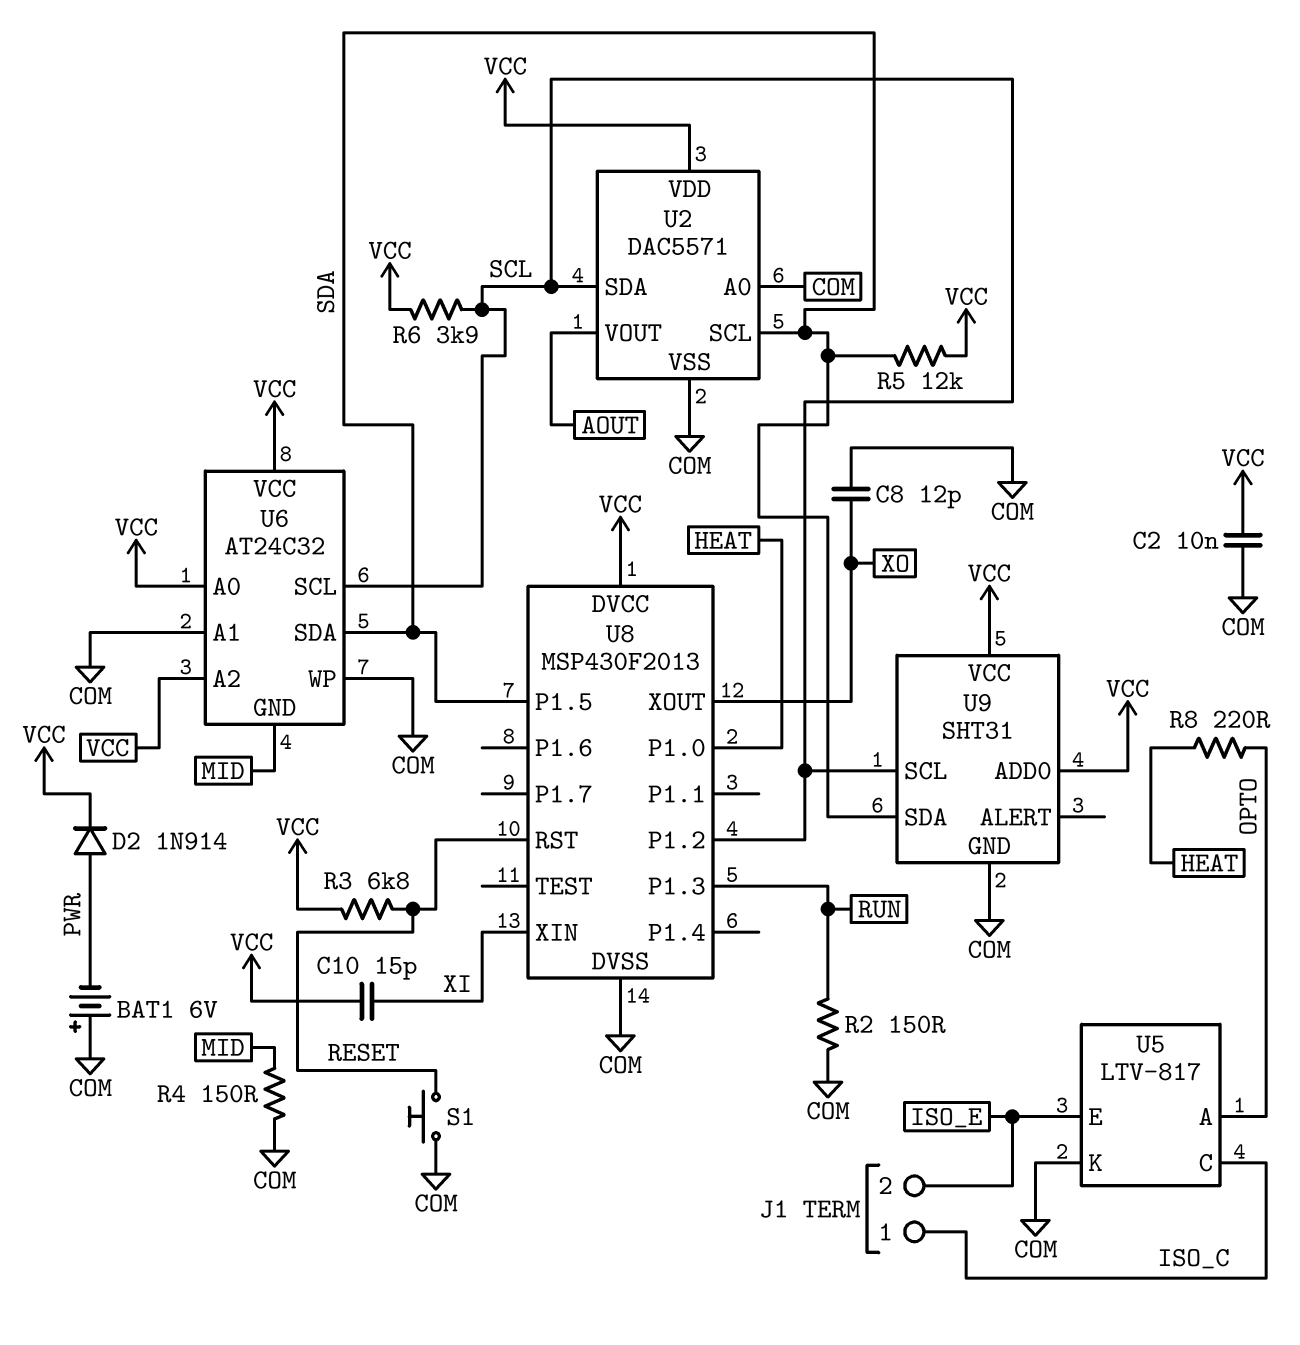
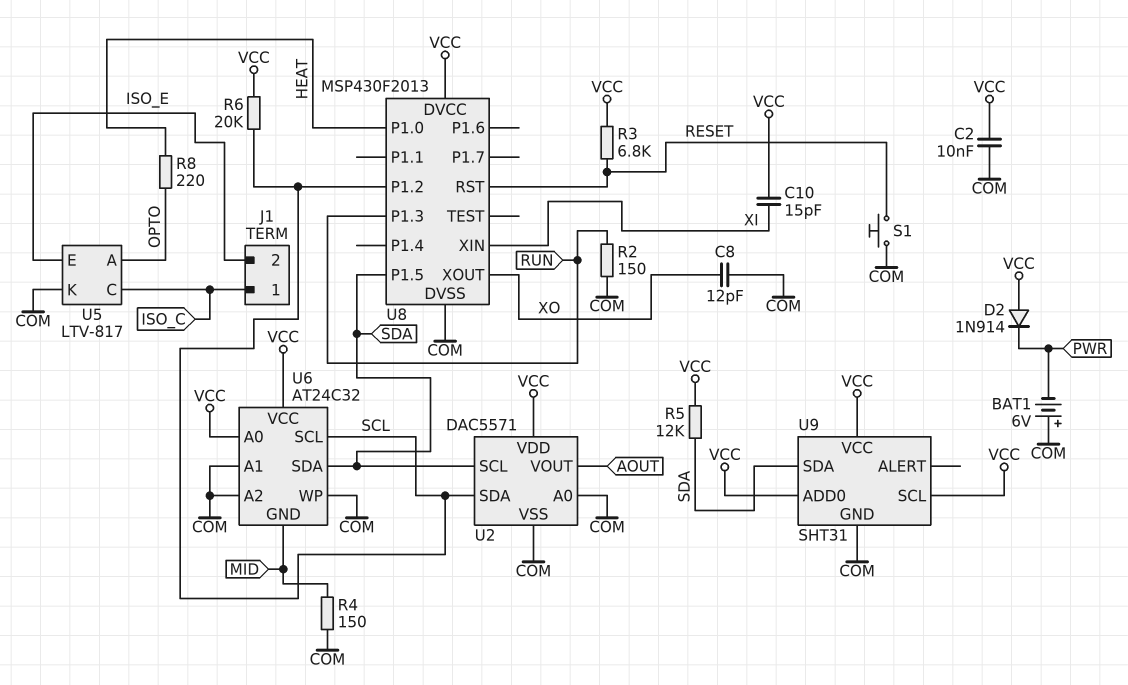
D2: diode 1N914 (A PWR, K VCC) -> diode 1N914 (A VCC, K PWR)
R6: 3.9k (SCL, VCC) -> 20k (SCL, VCC)
U6 pin A2: VCC -> COM
U9 pin SCL: SCL -> VCC

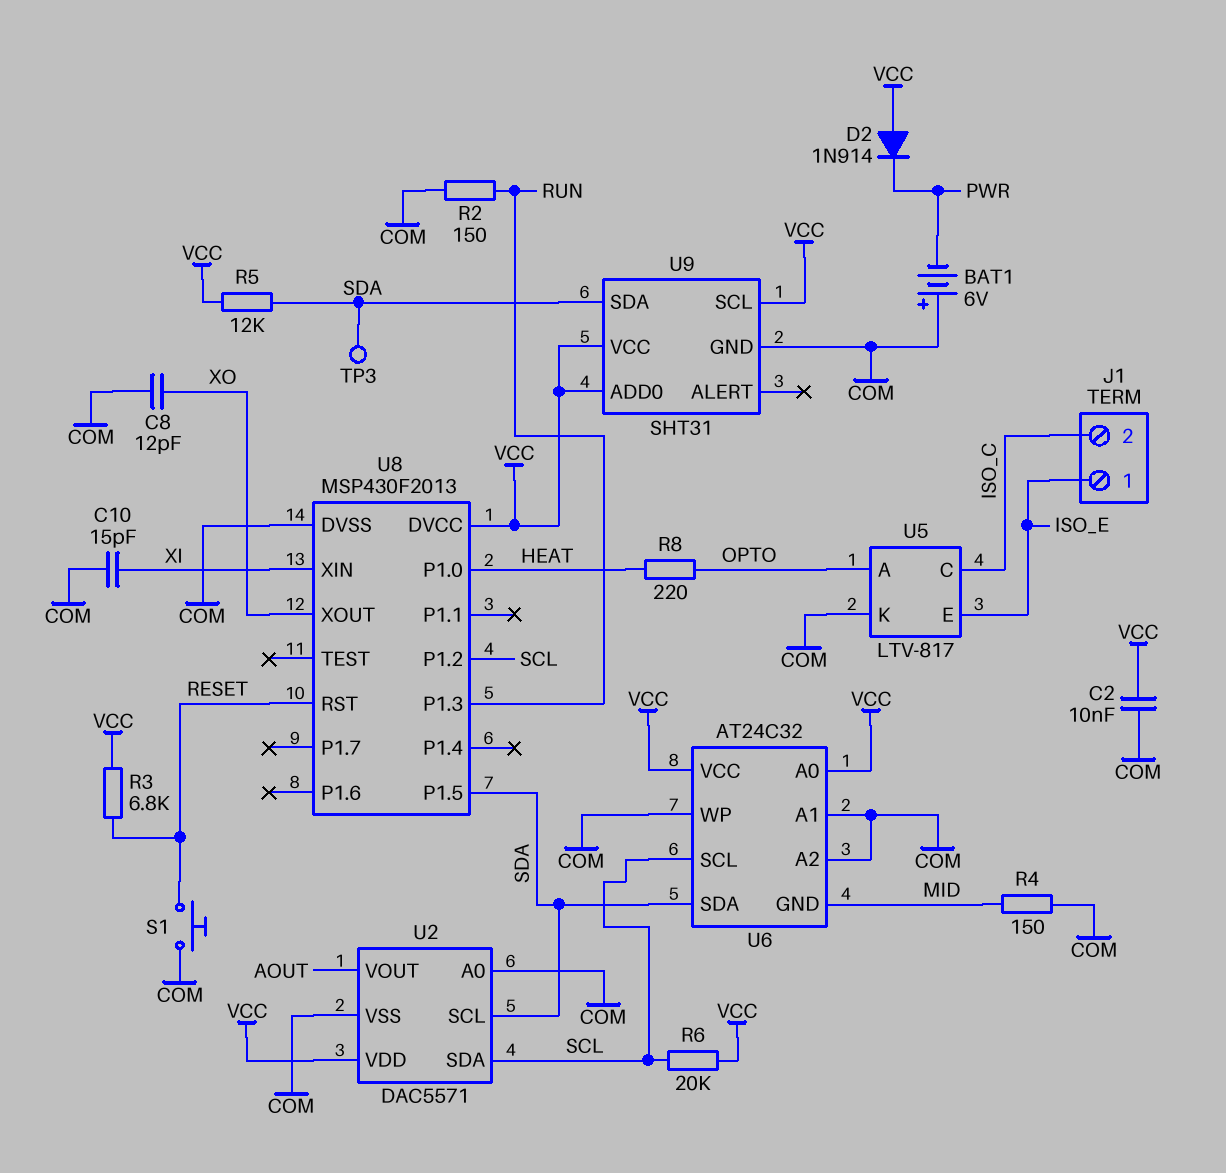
C10: 15pF (VCC, XI) -> 15pF (COM, XI)
J1 pin 1: ISO_C -> ISO_E
J1 pin 2: ISO_E -> ISO_C
TP3: none -> test point (SDA)

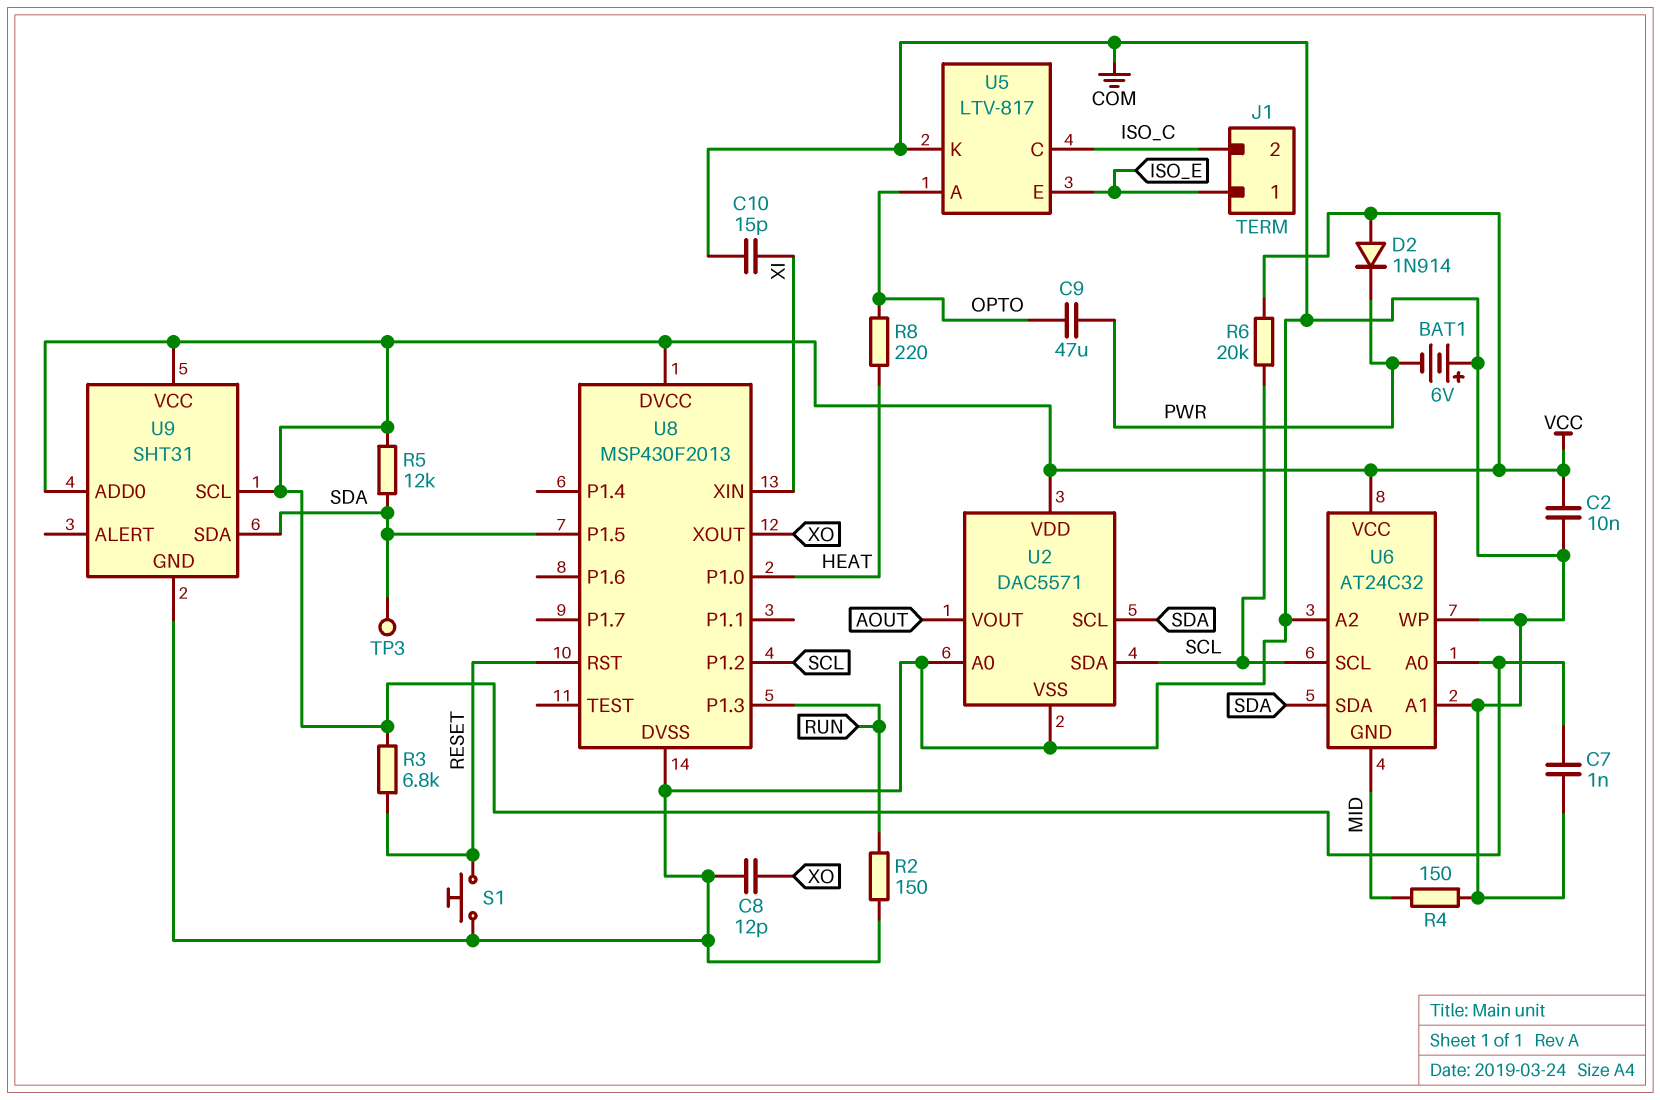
C7: none -> 1nF (COM, VCC)
C9: none -> 47uF (OPTO, PWR)

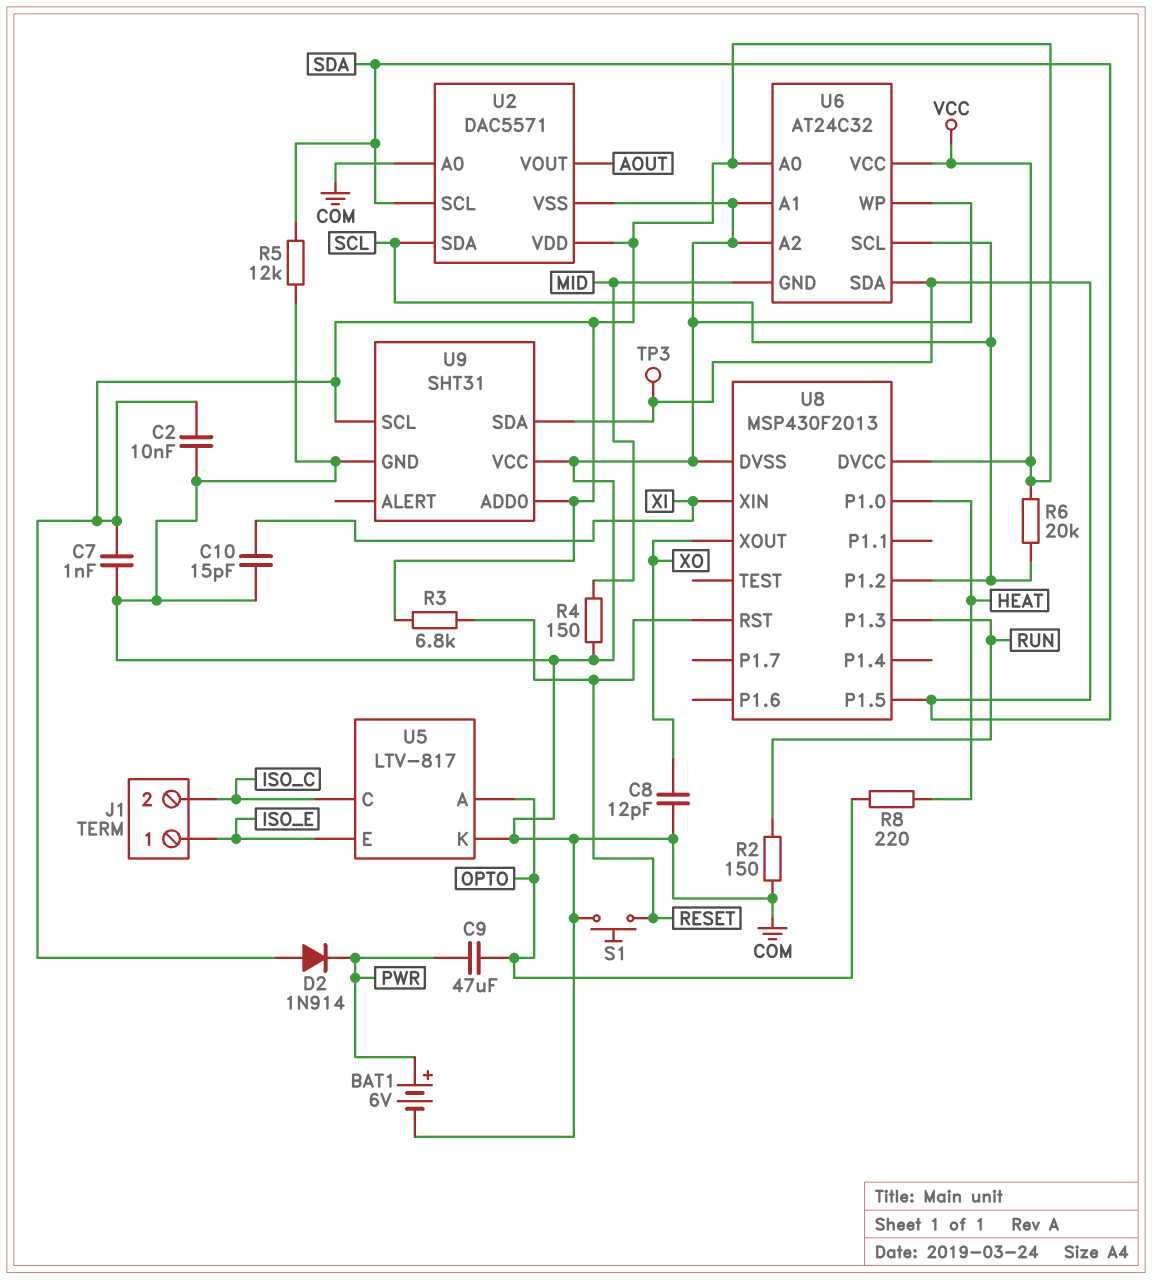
BAT1: 6V (plus COM, minus PWR) -> 6V (plus PWR, minus COM)
R5: 12k (SDA, VCC) -> 12k (COM, SDA)
U9 pin VCC: VCC -> COM

